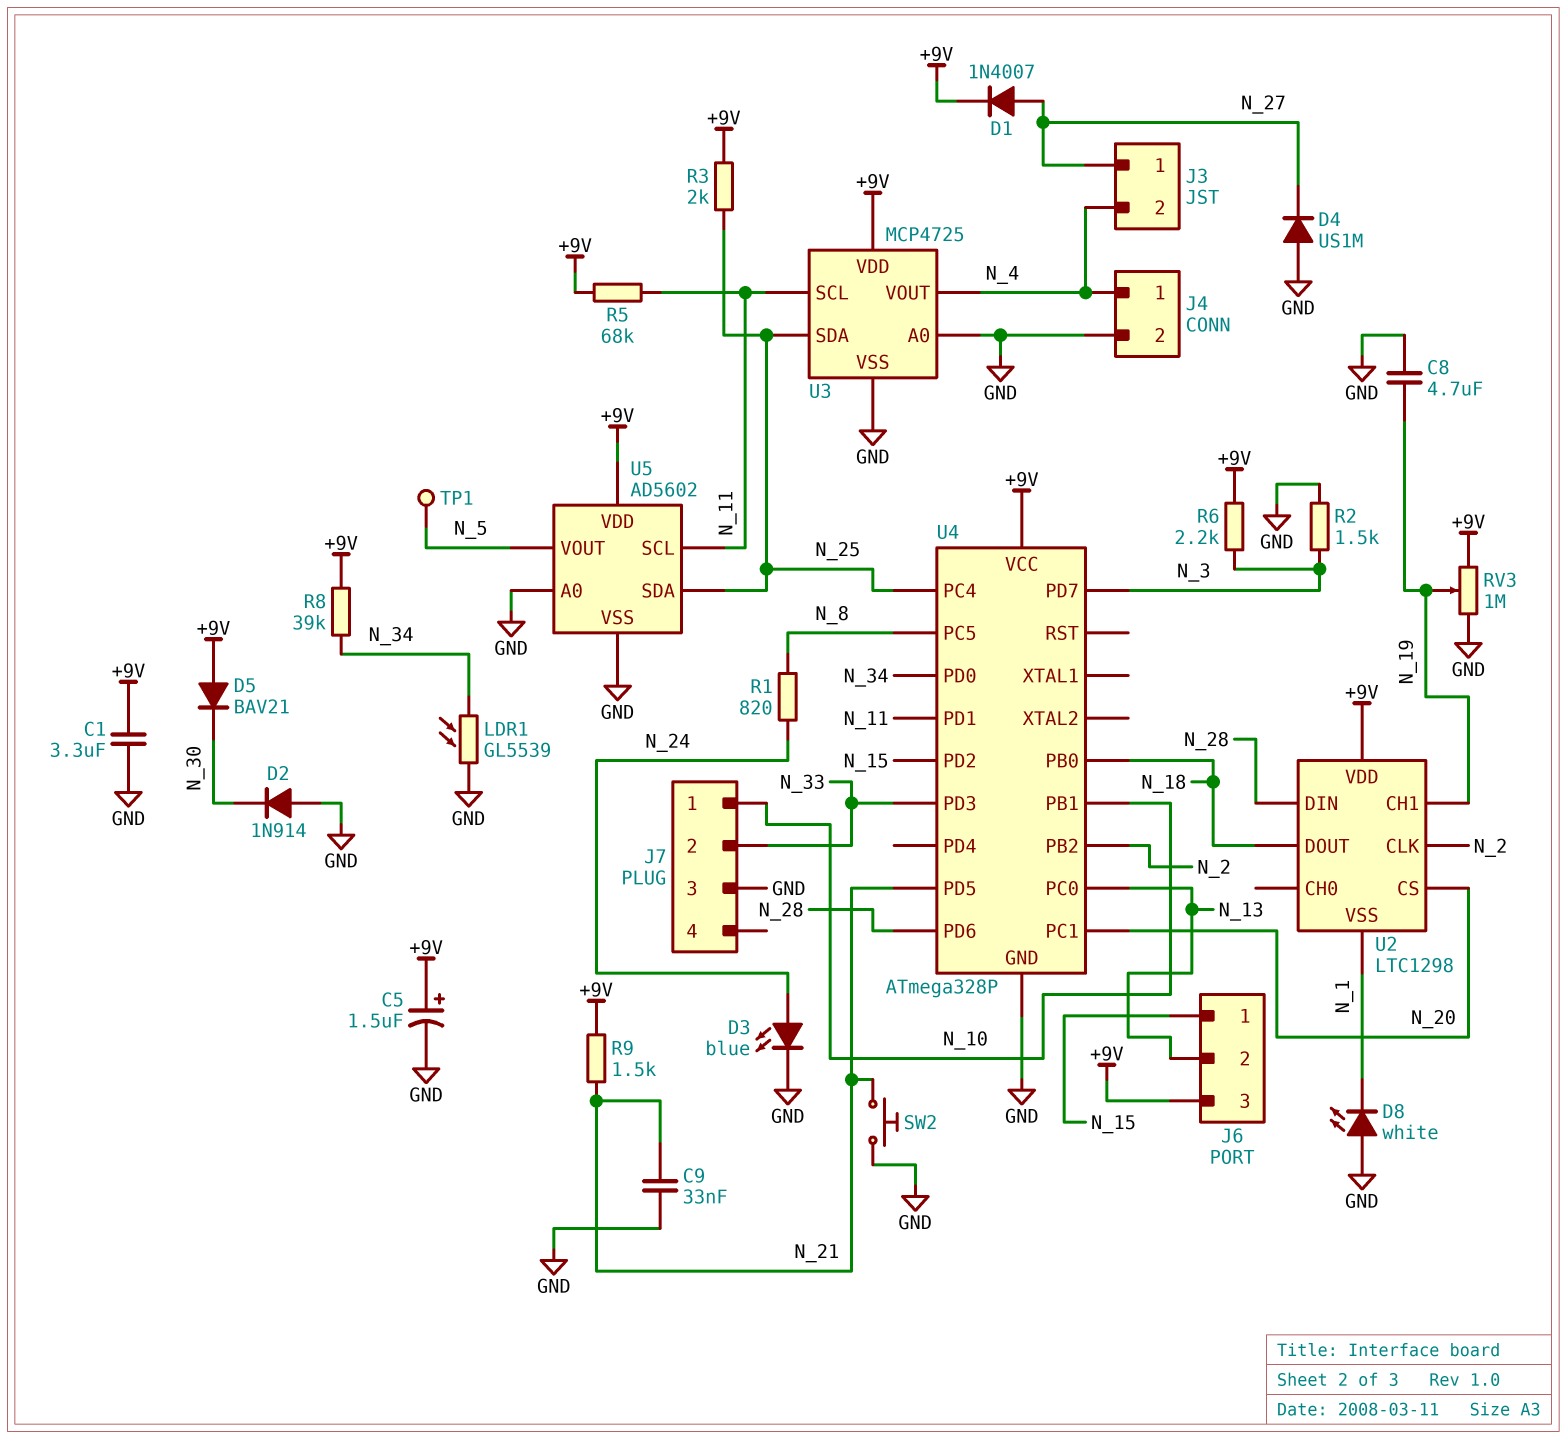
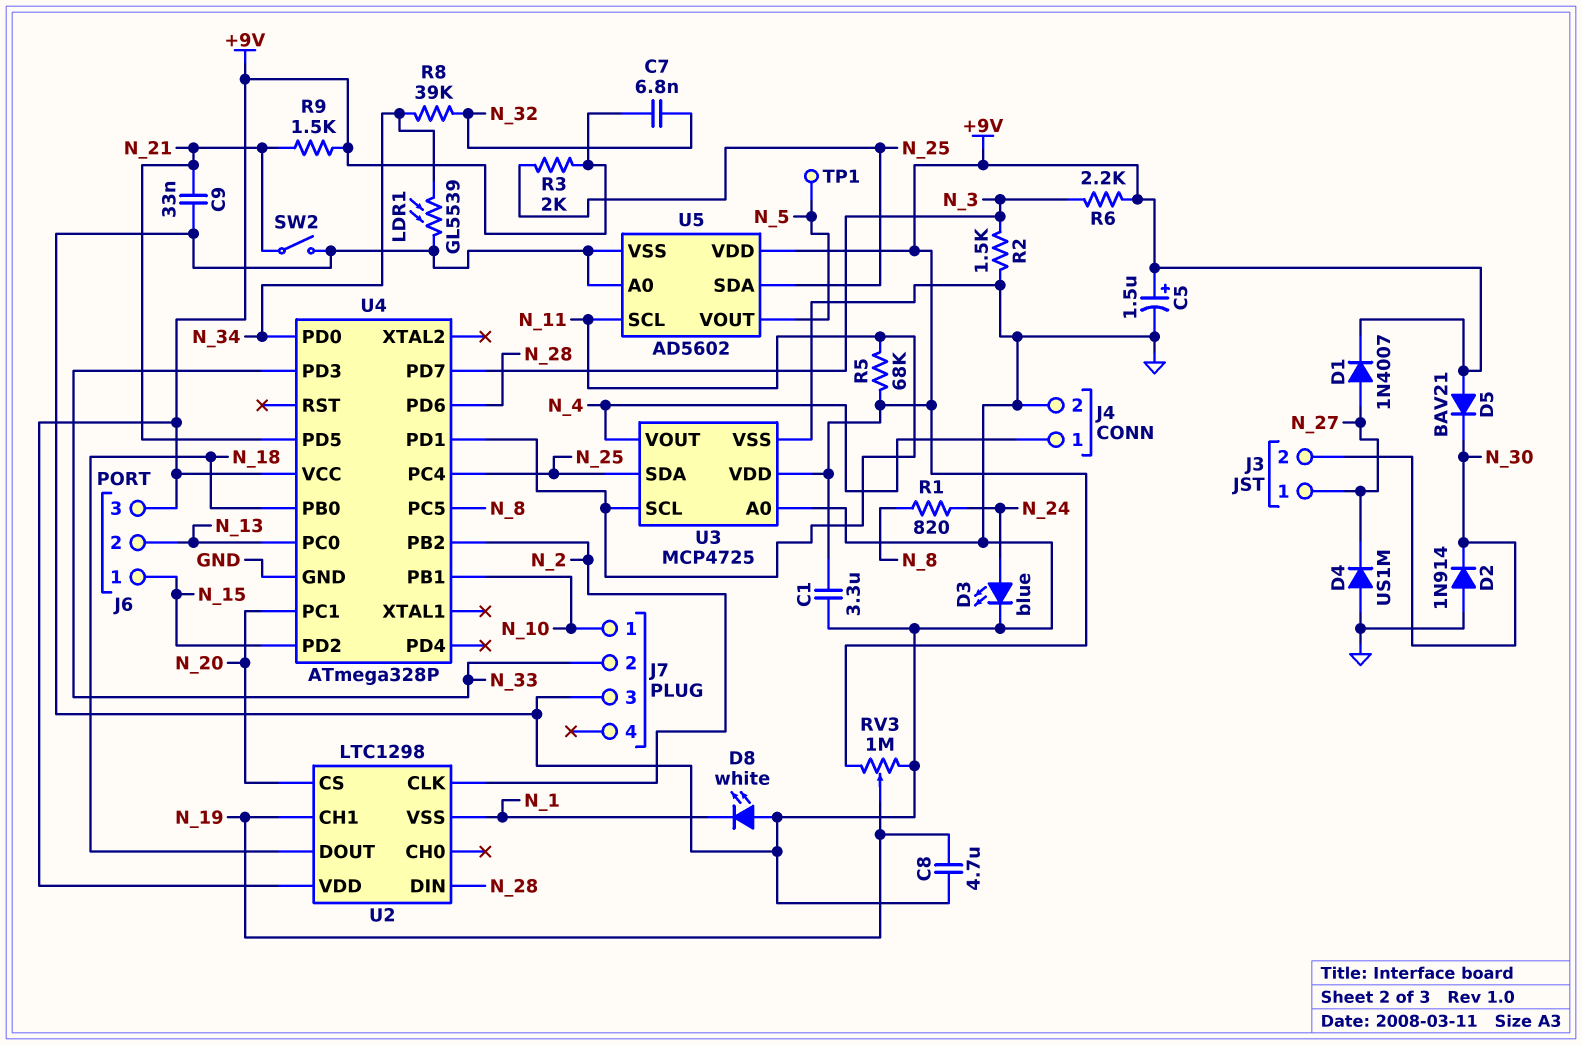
C7: none -> 6.8nF (+9V, N_32)
J3 pin 2: N_4 -> N_30
R8: 39k (+9V, N_34) -> 39k (N_32, N_34)
SW2: button (GND, N_21) -> switch (GND, N_21)

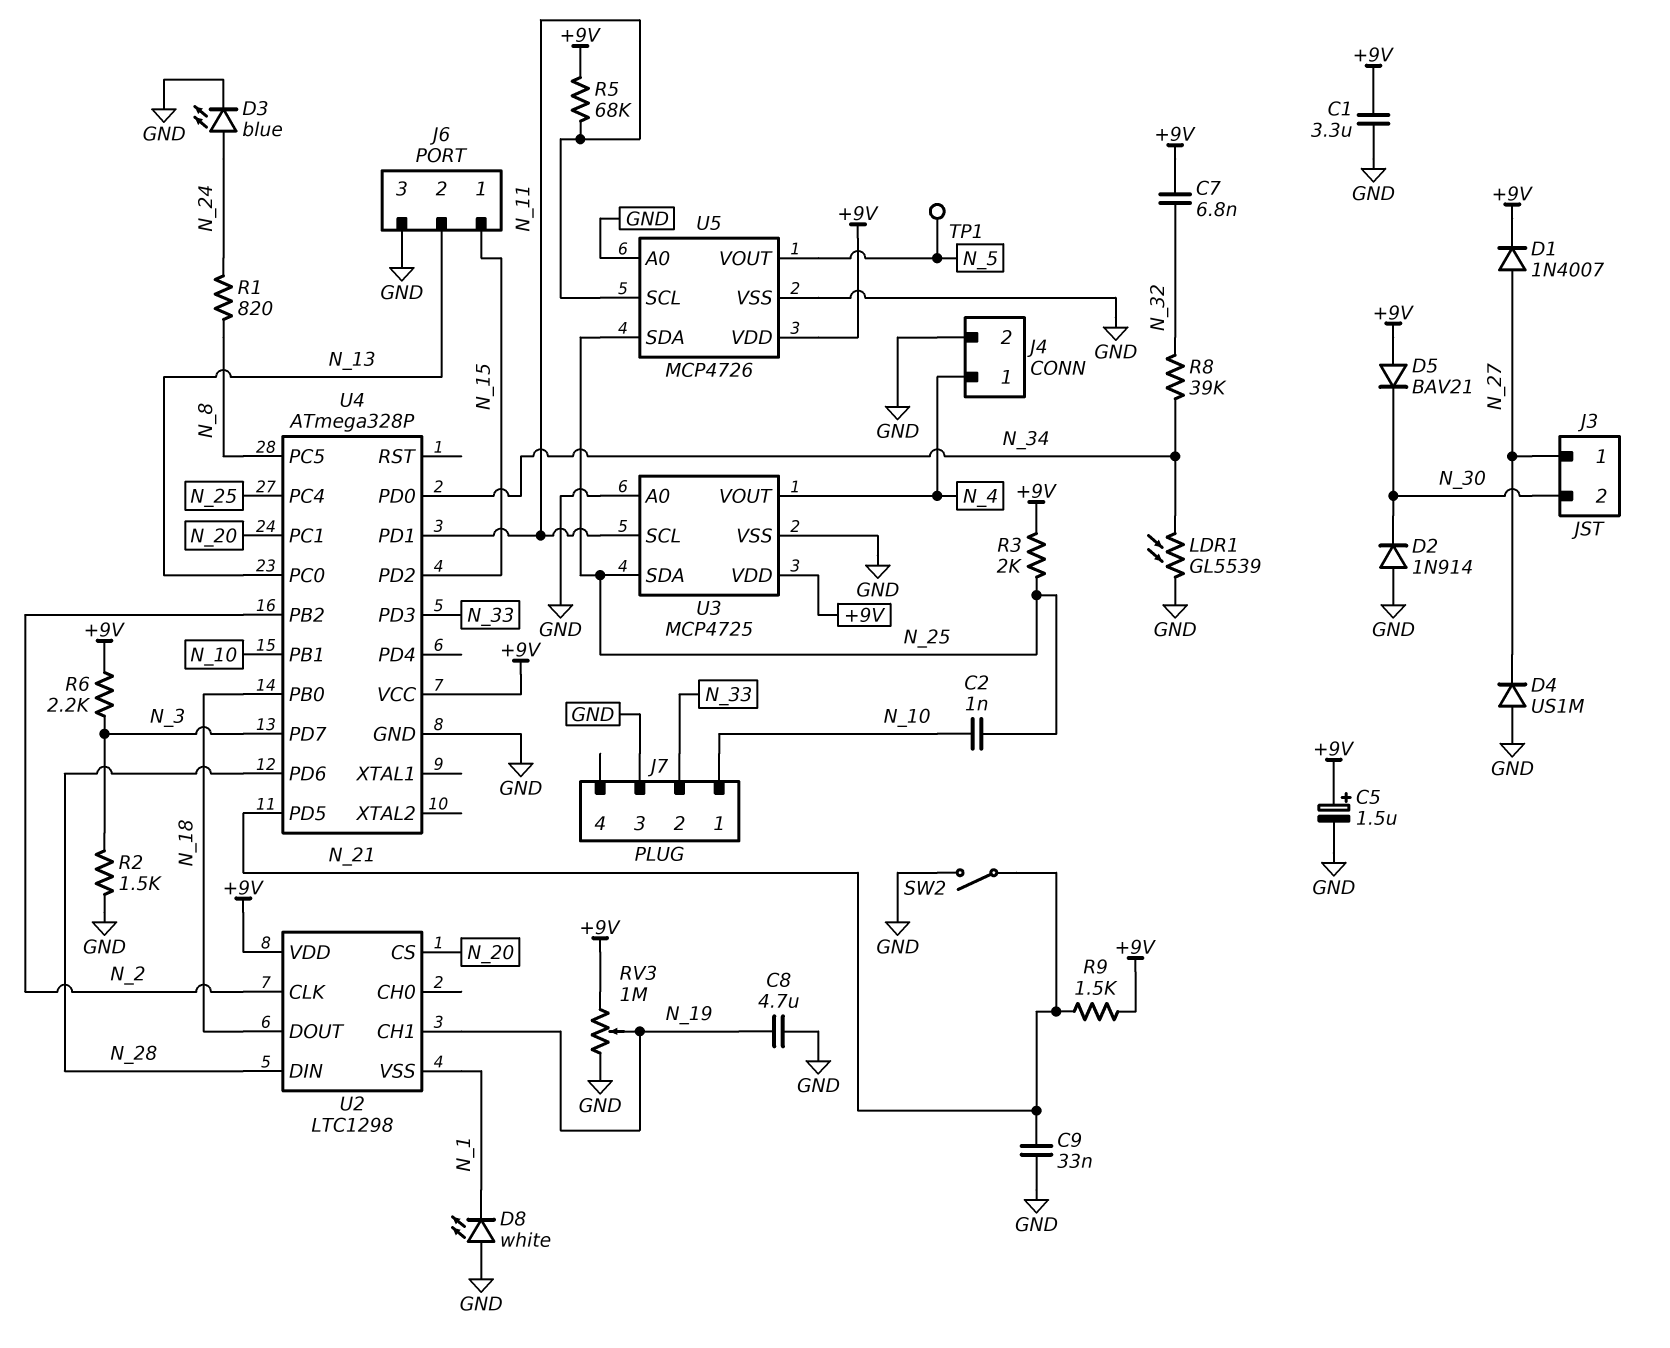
C2: none -> 1nF (N_10, N_25)
J6 pin 3: +9V -> GND
U5: AD5602 -> MCP4726

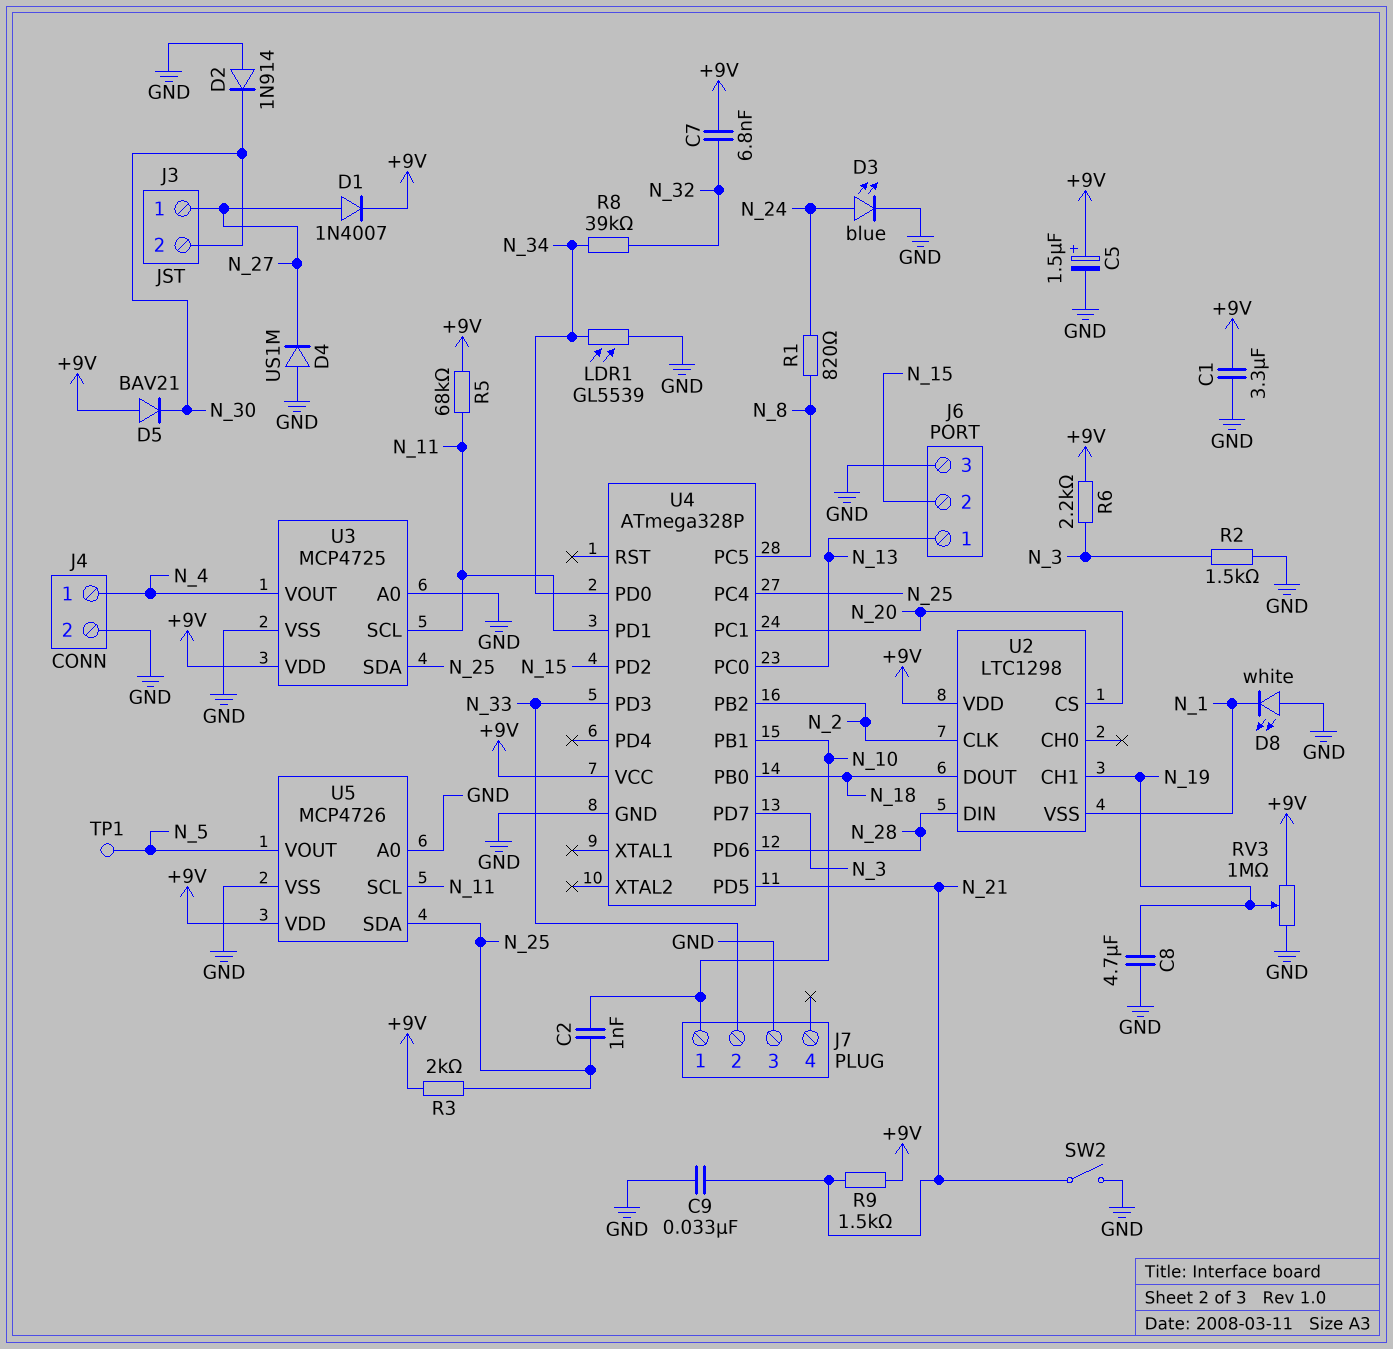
J6 pin 1: N_15 -> N_13
J6 pin 2: N_13 -> N_15

